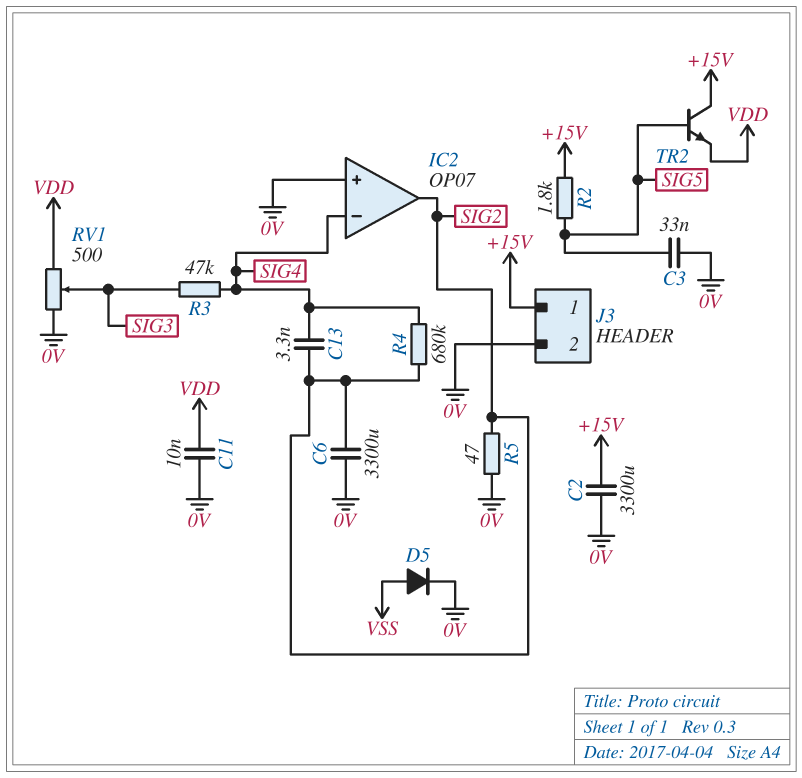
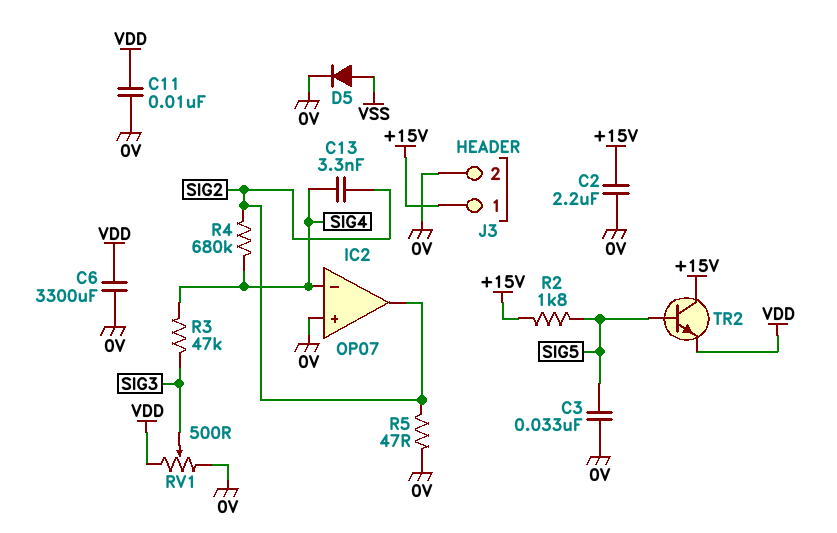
C2: 3300uF (+15V, 0V) -> 2.2uF (+15V, 0V)
C6: 3300uF (0V, SIG2) -> 3300uF (0V, VDD)

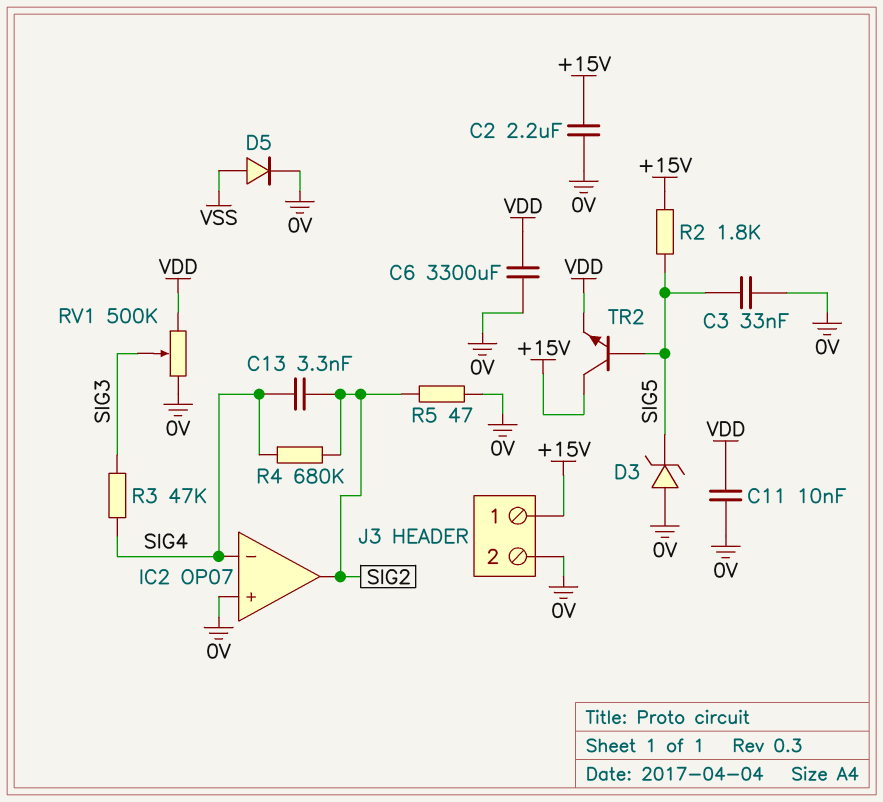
D3: none -> zener (A 0V, K SIG5)
RV1: 500 (0V, VDD, wiper SIG3) -> 500k (0V, VDD, wiper SIG3)

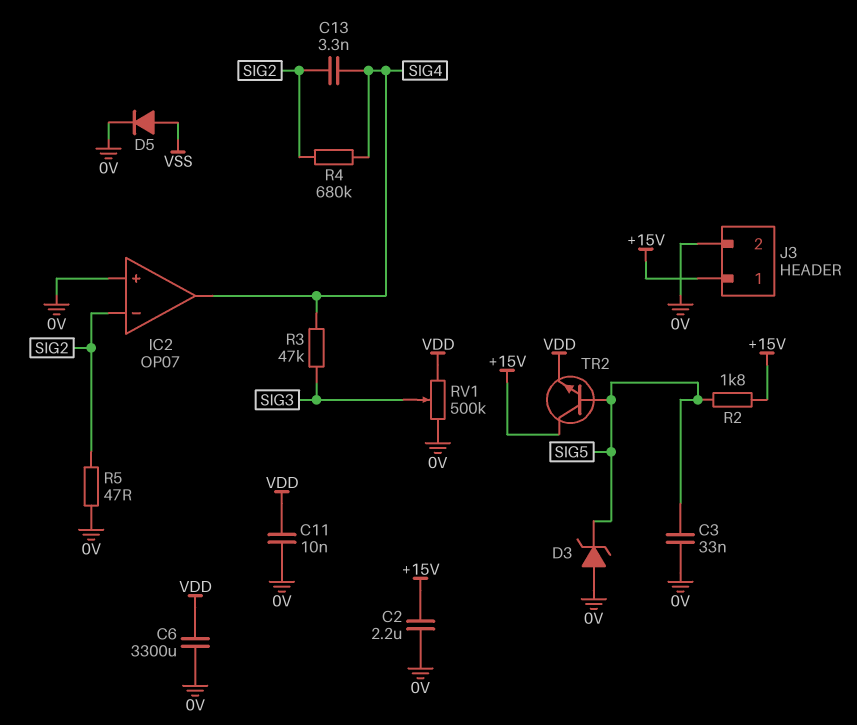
IC2 pin in-: SIG4 -> SIG2
IC2 pin out: SIG2 -> SIG4

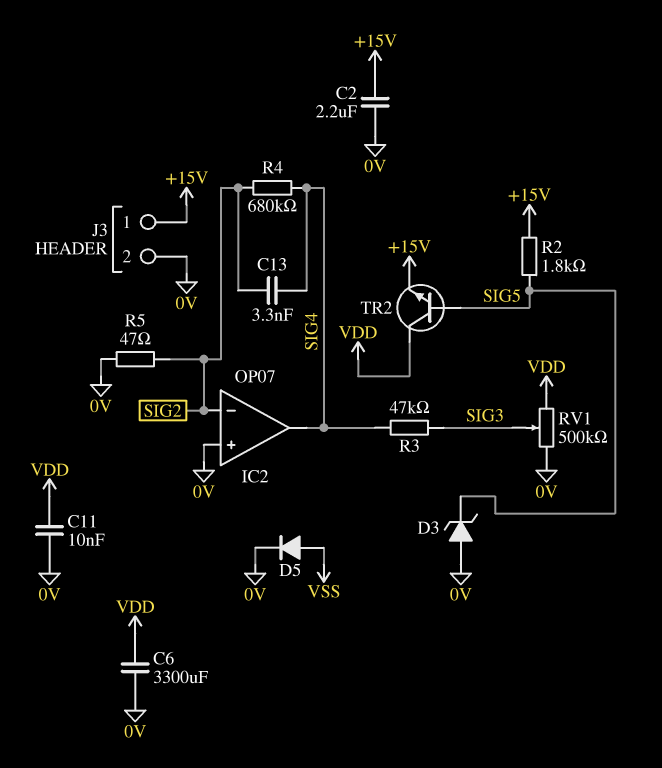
C3: 33nF (0V, SIG5) -> none
TR2: NPN (B SIG5, C +15V, E VDD) -> NPN (B SIG5, C VDD, E +15V)

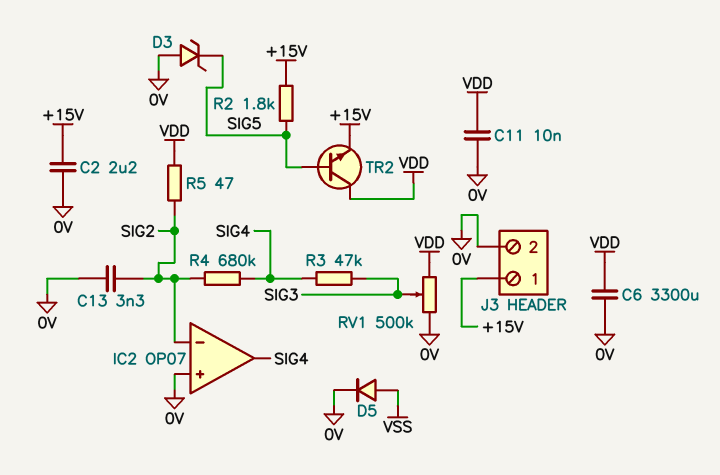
C13: 3.3nF (SIG2, SIG4) -> 3.3nF (0V, SIG2)
R5: 47 (0V, SIG2) -> 47 (SIG2, VDD)

